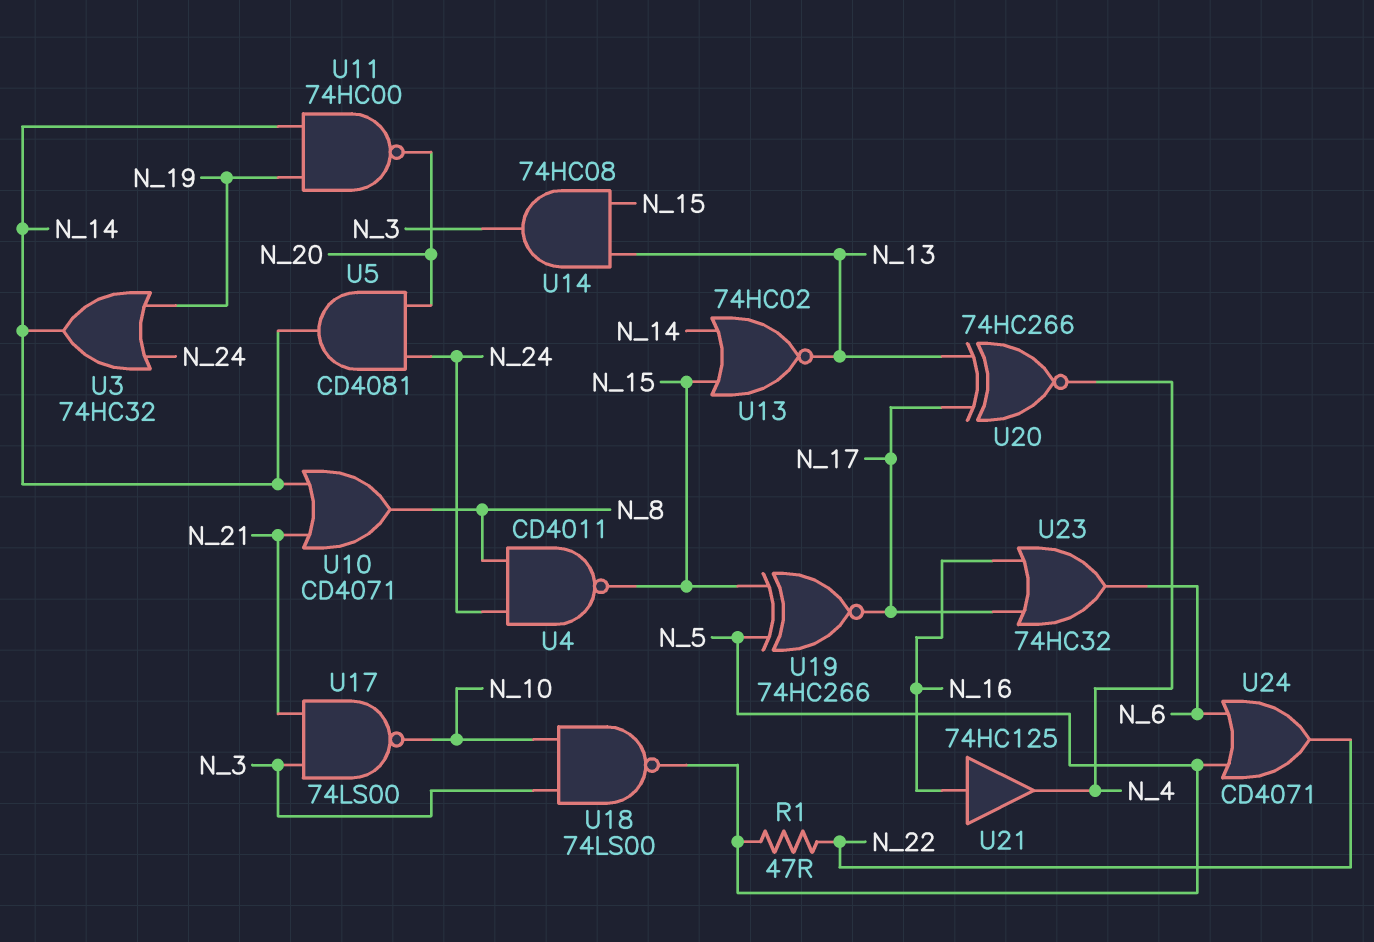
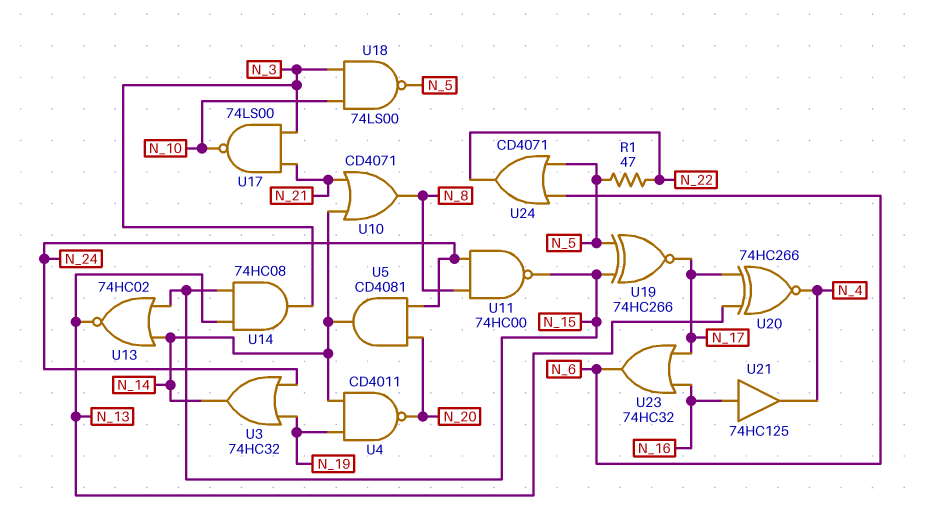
U4: NAND CD4011 (in N_8, in N_24, out N_15) -> NAND CD4011 (in N_14, in N_19, out N_20)
U11: NAND 74HC00 (in N_14, in N_19, out N_20) -> NAND 74HC00 (in N_8, in N_24, out N_15)

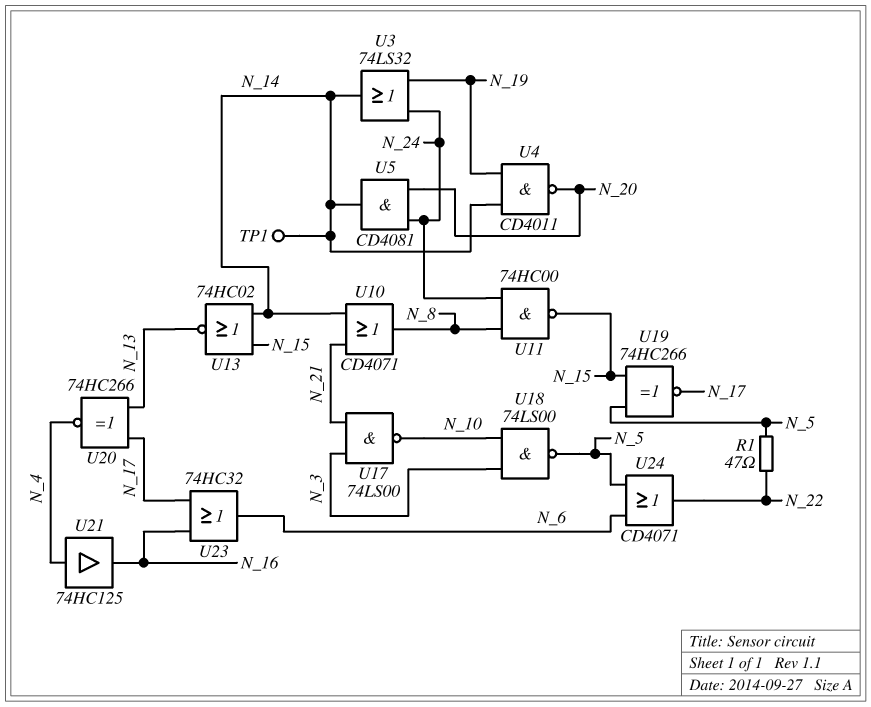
TP1: none -> test point (N_14)
U3: OR 74HC32 (in N_19, in N_24, out N_14) -> OR 74LS32 (in N_19, in N_24, out N_14)
U14: AND 74HC08 (in N_13, in N_15, out N_3) -> none
U21: buffer 74HC125 (in N_16, out N_4) -> buffer 74HC125 (in N_4, out N_16)

